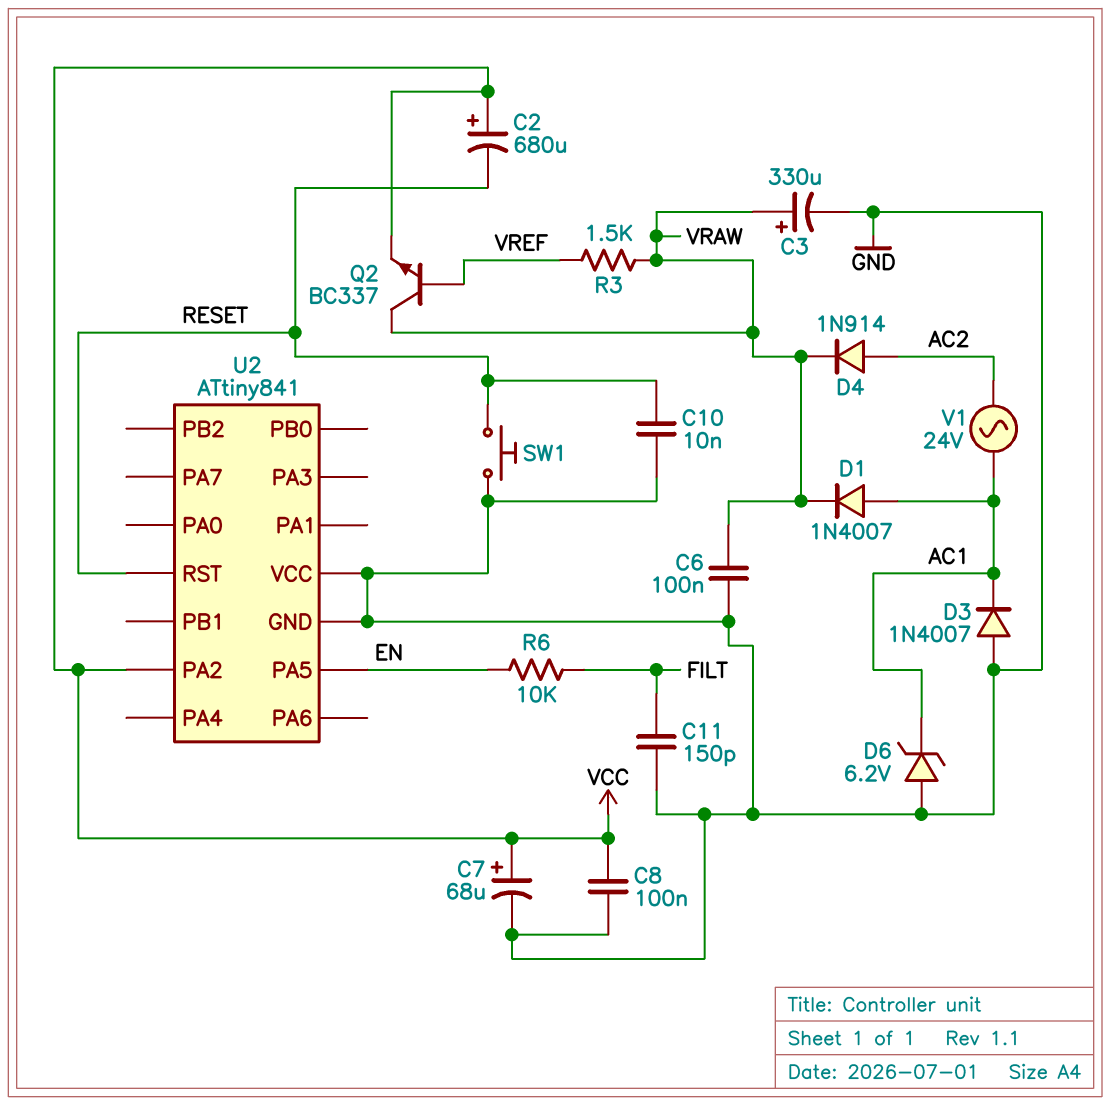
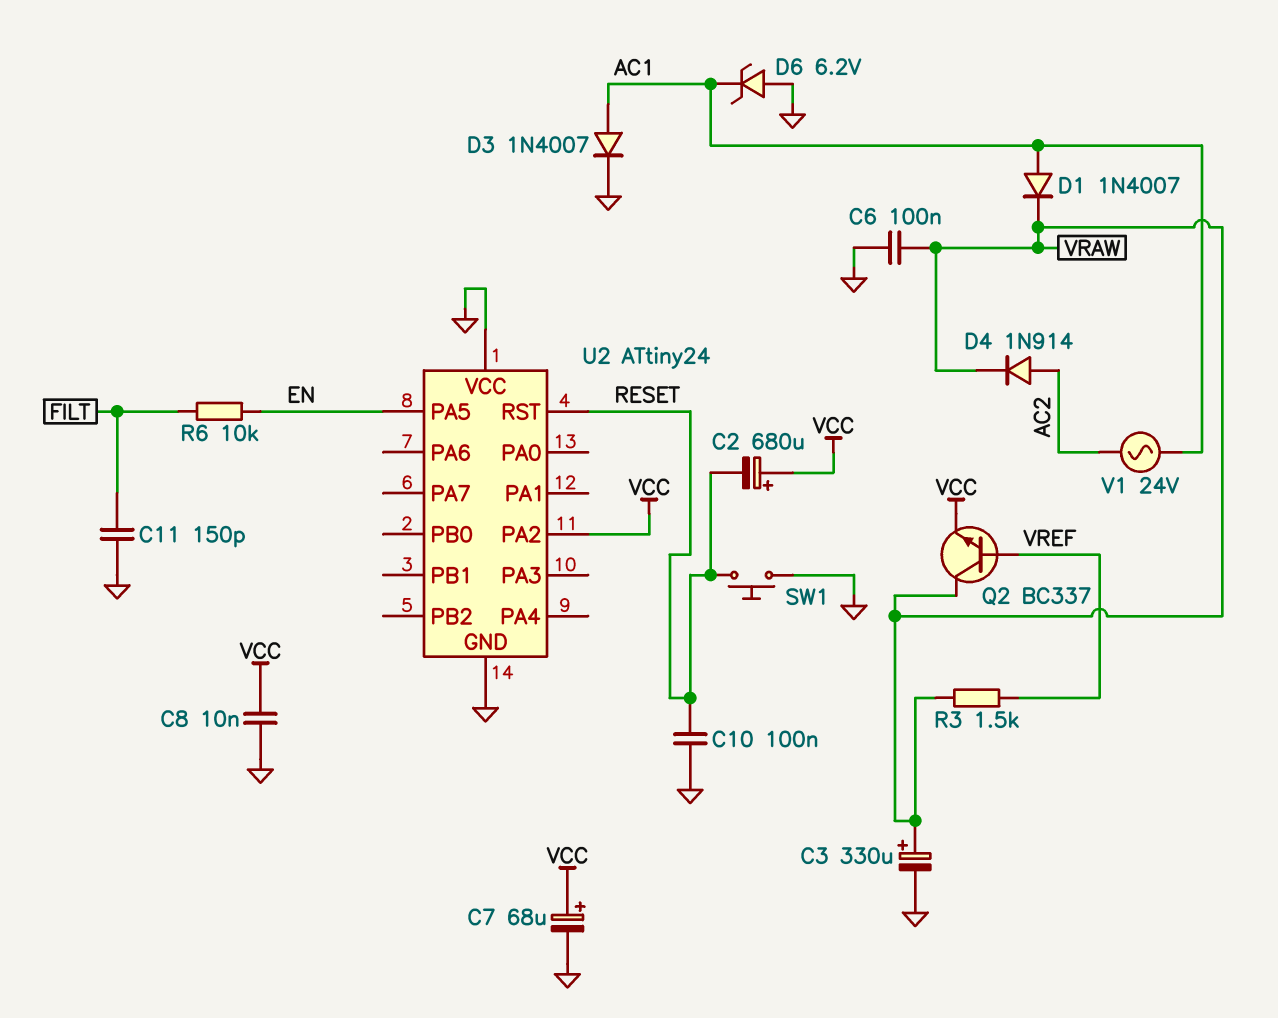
C8: 100nF (GND, VCC) -> 10nF (GND, VCC)
C10: 10nF (GND, RESET) -> 100nF (GND, RESET)
D3: diode 1N4007 (A GND, K AC1) -> diode 1N4007 (A AC1, K GND)
U2: ATtiny841 -> ATtiny24

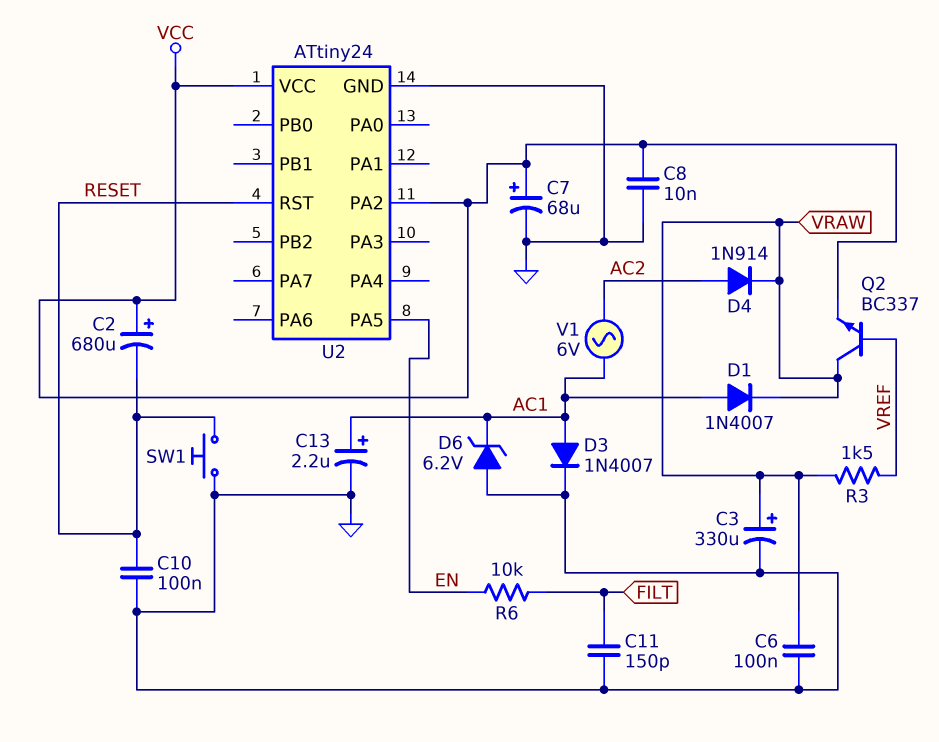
C13: none -> 2.2uF (plus AC1, minus GND)
U2 pin VCC: GND -> VCC
V1: AC 24V (AC1, AC2) -> AC 6V (AC1, AC2)

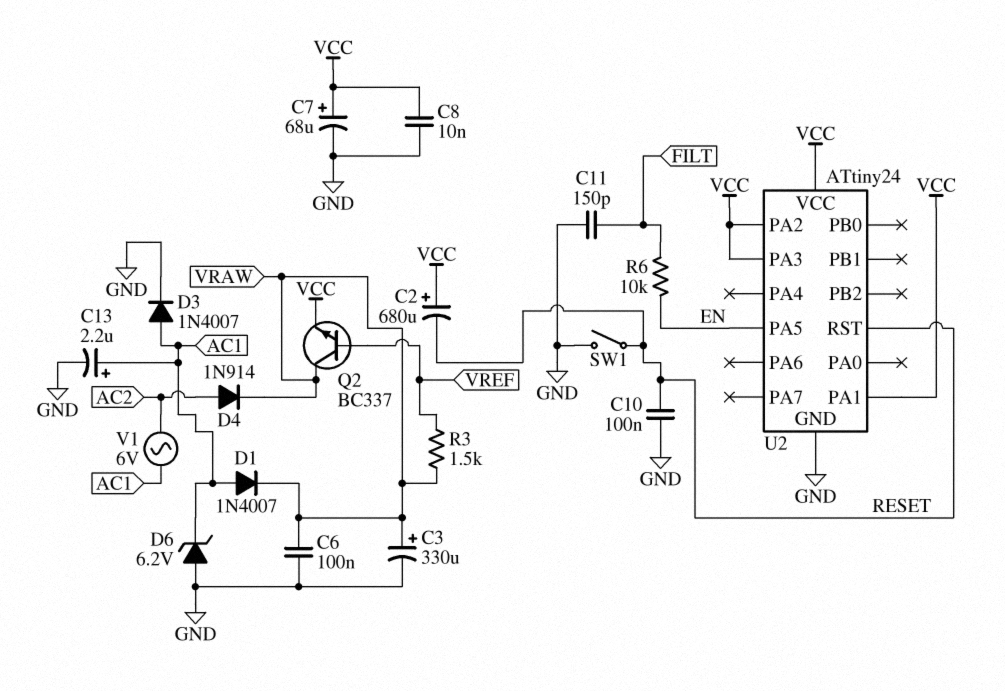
SW1: button (GND, RESET) -> switch (GND, RESET)
U2 pin PA1: none -> VCC
U2 pin PA3: none -> VCC

